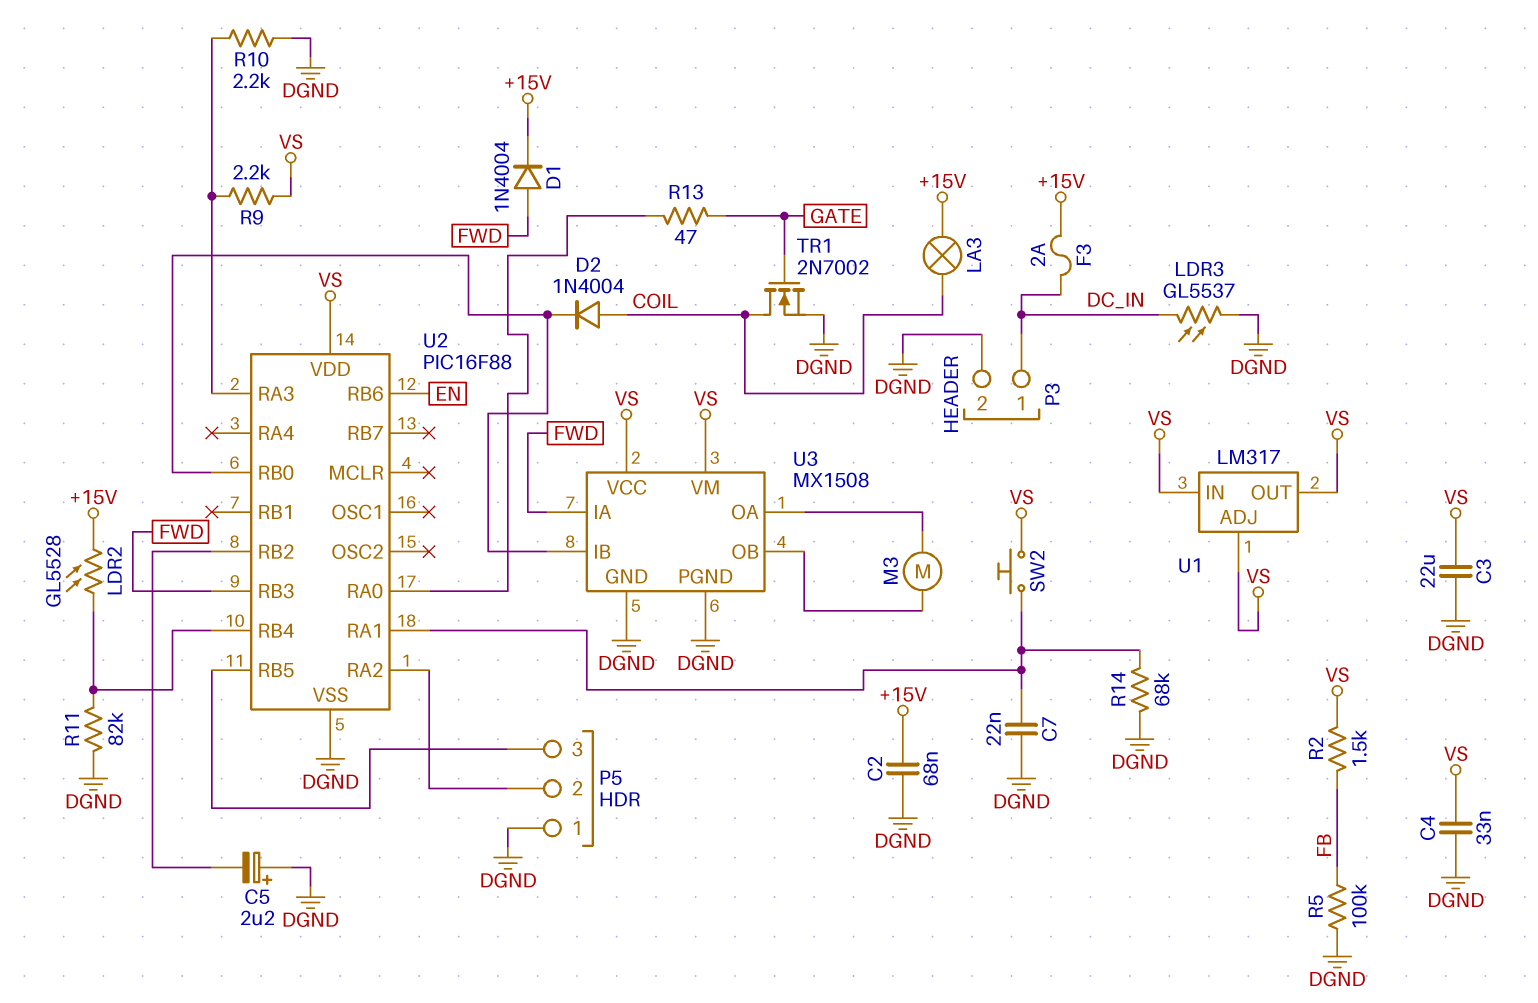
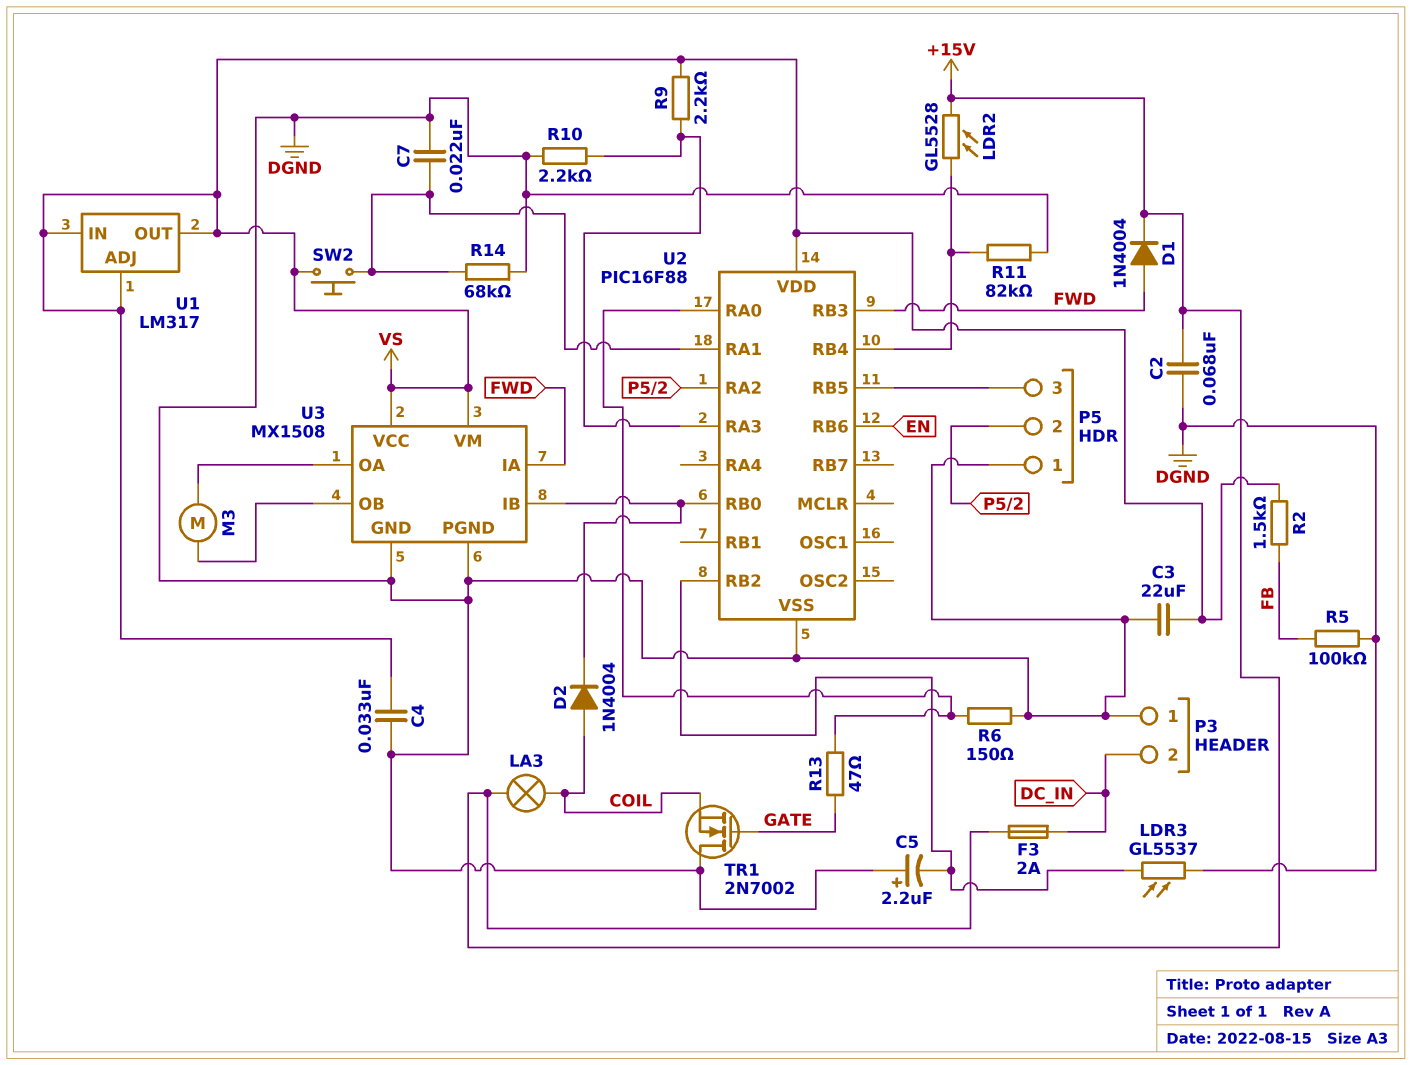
LDR3: GL5537 (DC_IN, DGND) -> GL5537 (DGND, U2/RB2)
P3 pin 1: DC_IN -> DGND
P3 pin 2: DGND -> DC_IN
R6: none -> 150 (DGND, U2/RA0)
TR1: NMOS 2N7002 (G GATE, D COIL, S DGND) -> NMOS 2N7002 (G GATE, D DGND, S COIL)

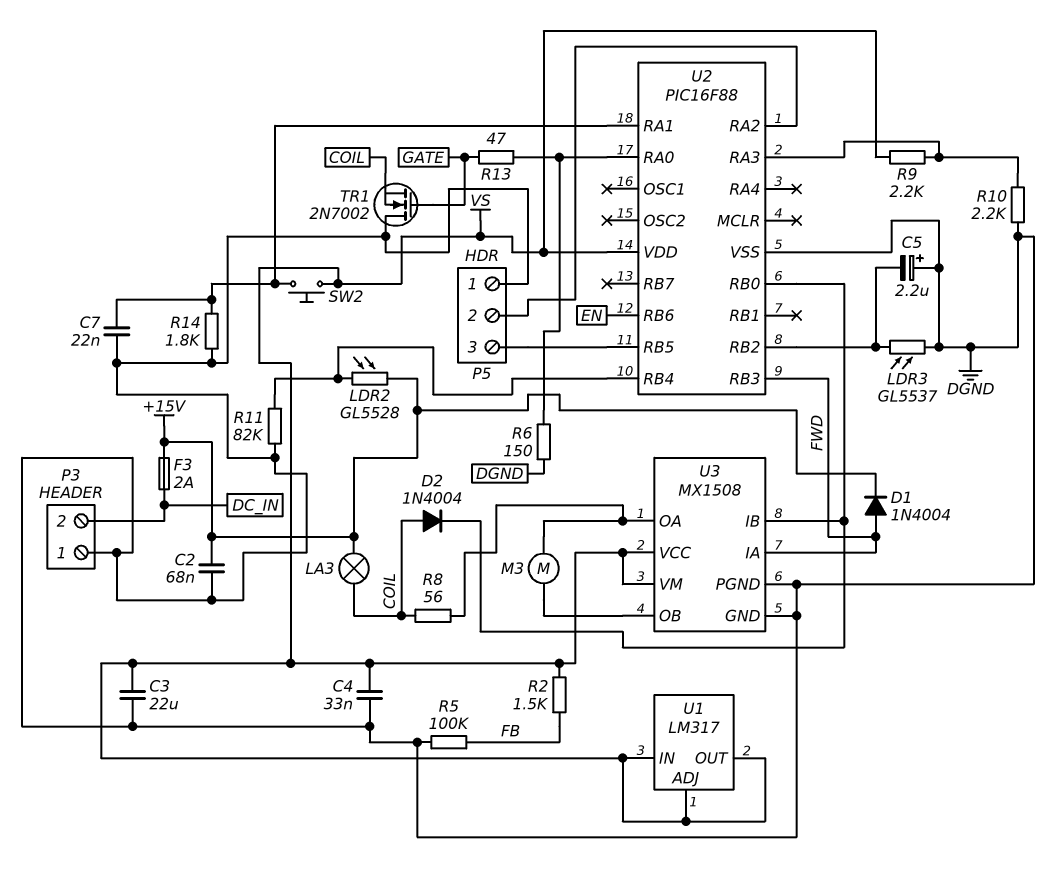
R8: none -> 56 (COIL, U3/OA)
R14: 68k (DGND, U2/RA1) -> 1.8k (DGND, U2/RA1)

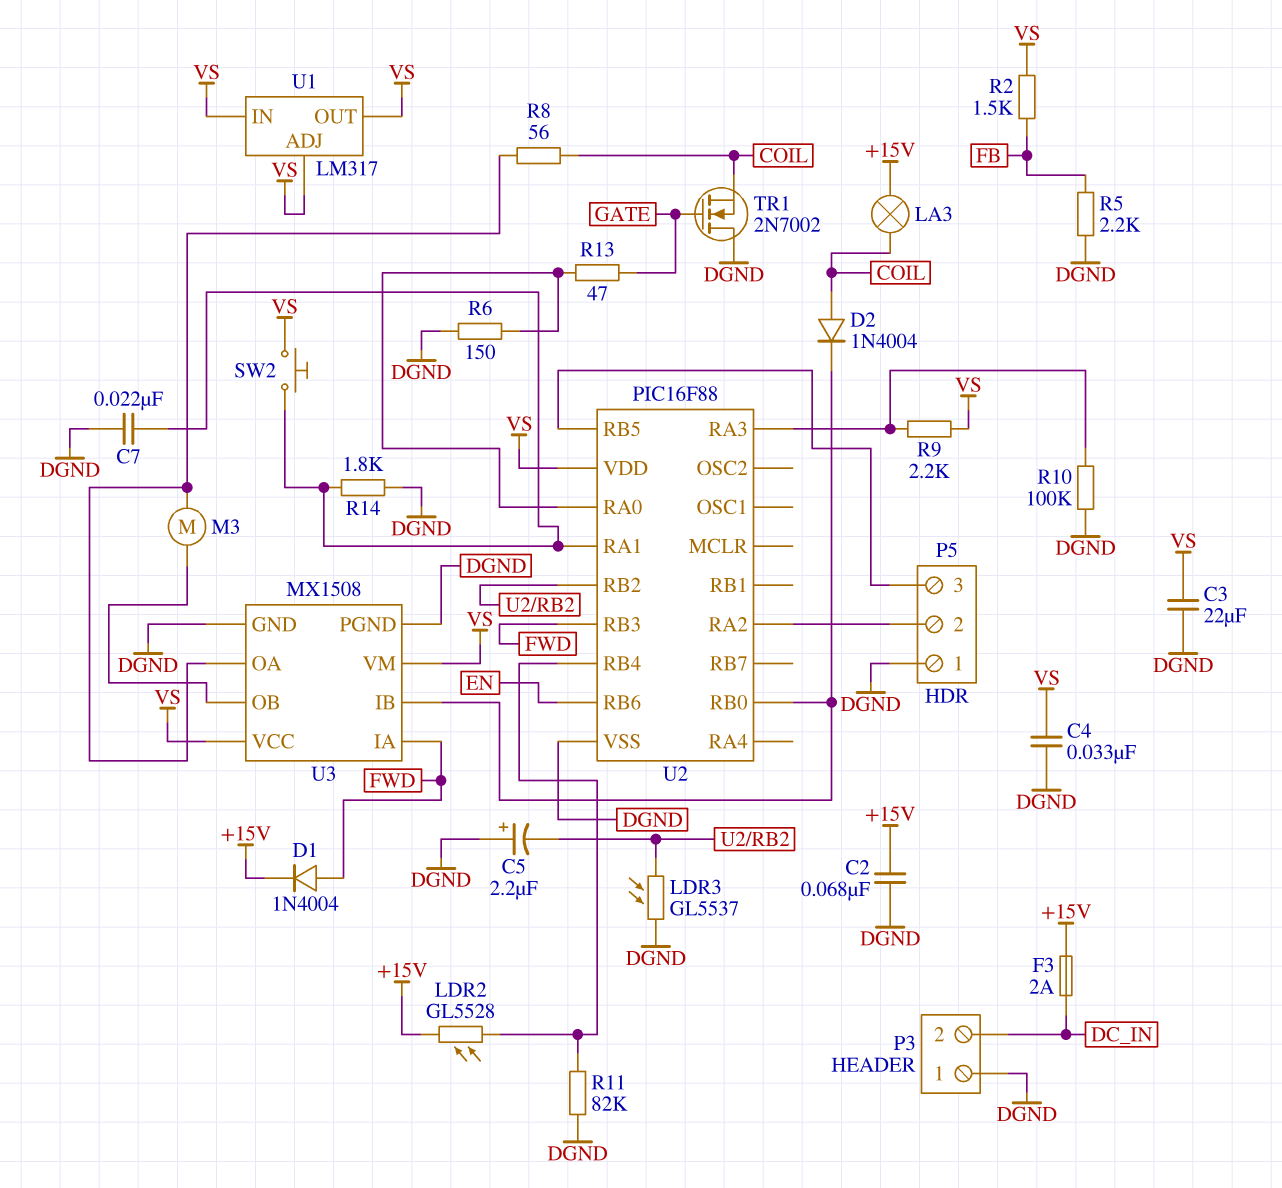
R5: 100k (DGND, FB) -> 2.2k (DGND, FB)
R10: 2.2k (DGND, U2/RA3) -> 100k (DGND, U2/RA3)

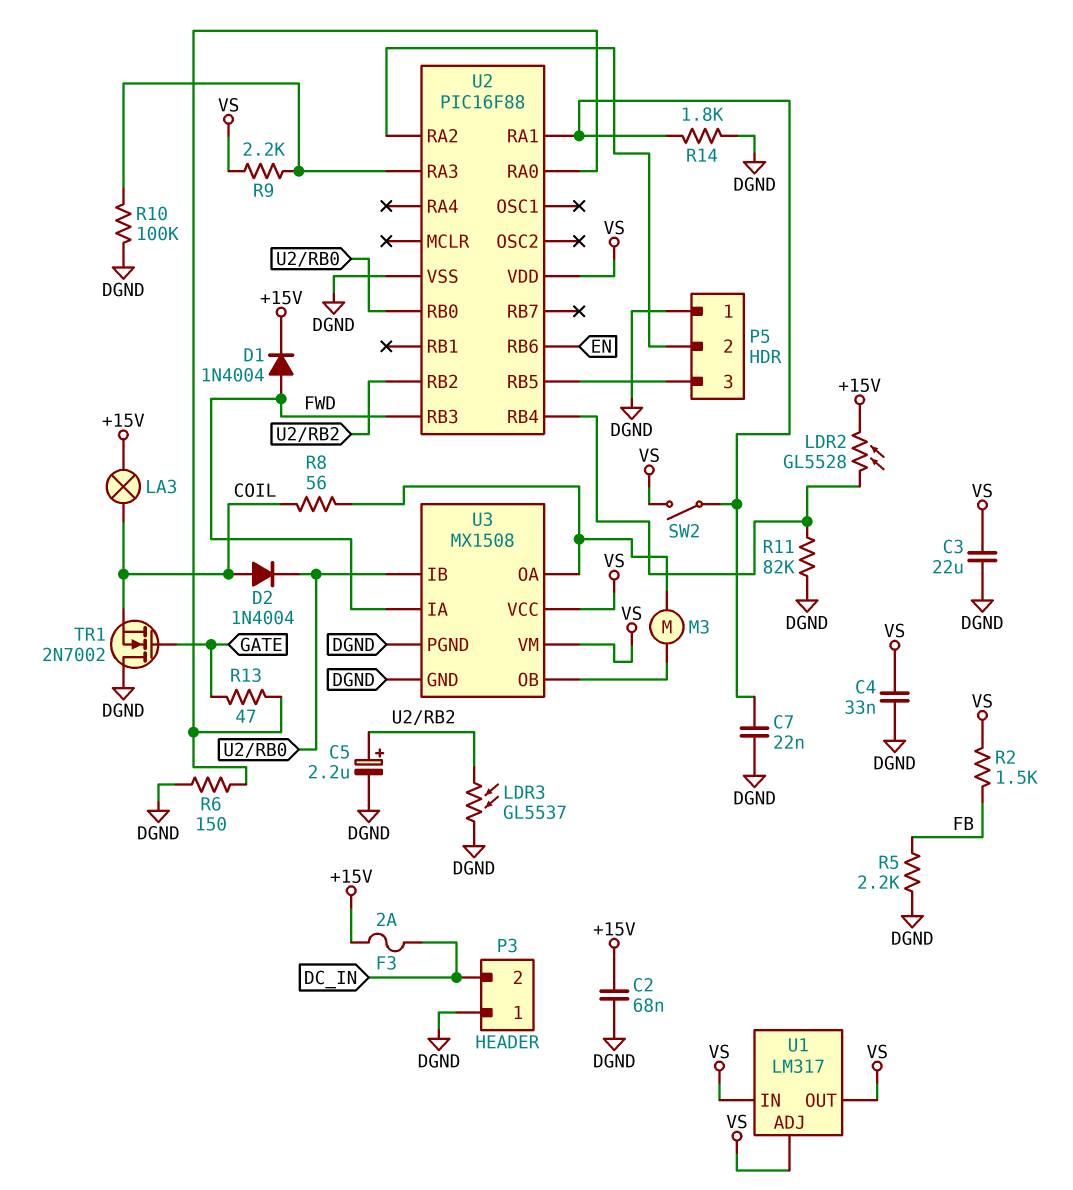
C5: 2.2uF (plus DGND, minus U2/RB2) -> 2.2uF (plus U2/RB2, minus DGND)
SW2: button (U2/RA1, VS) -> switch (U2/RA1, VS)

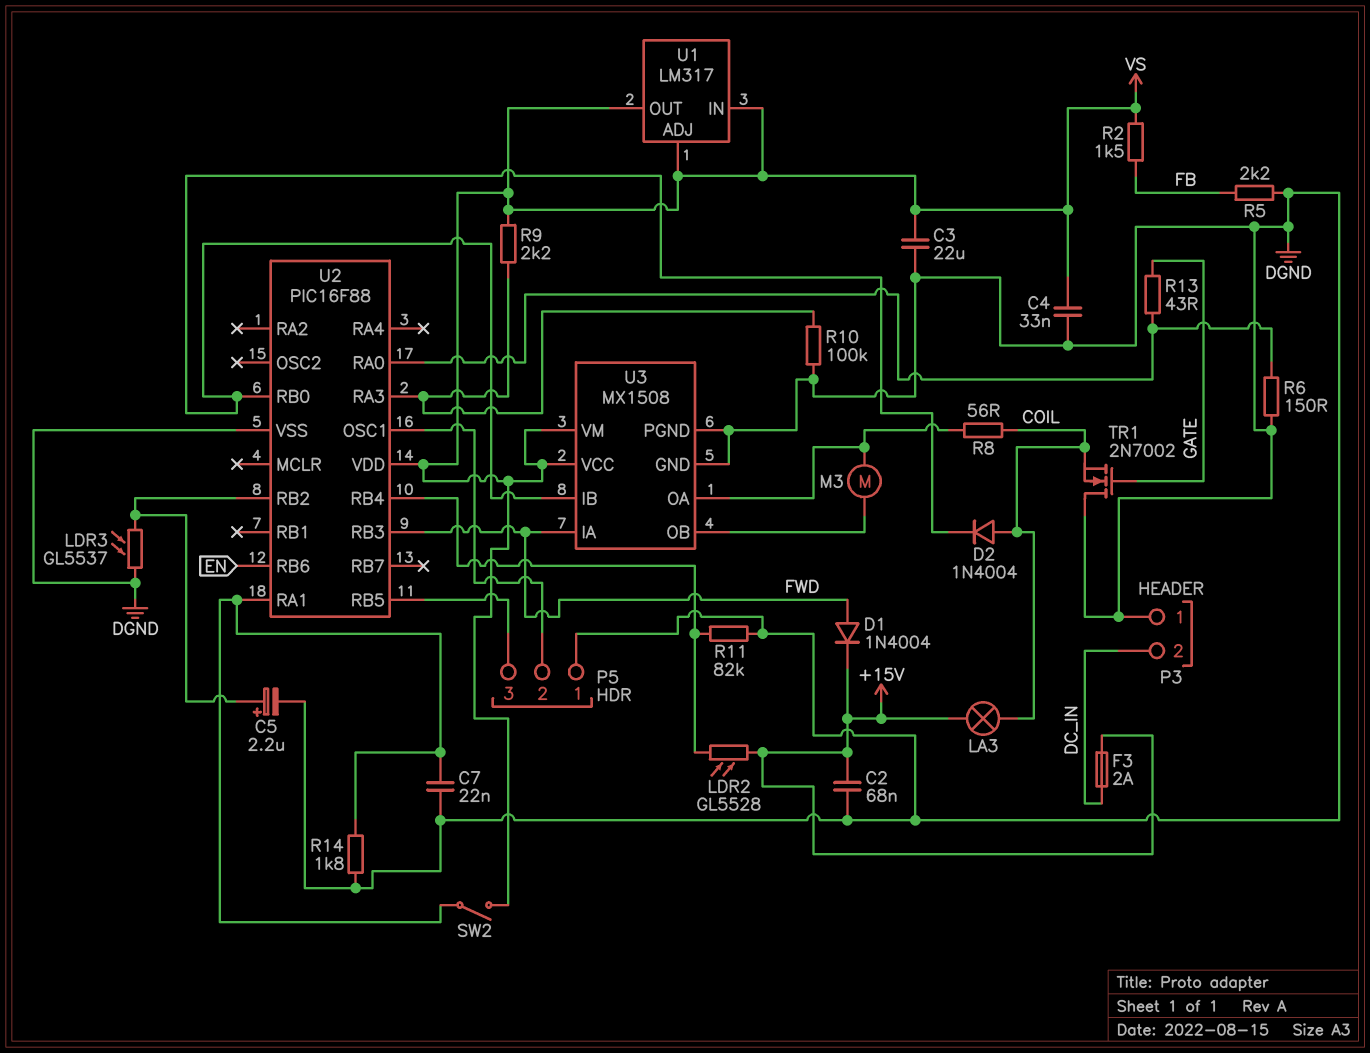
R13: 47 (GATE, U2/RA0) -> 43 (GATE, U2/RA0)
U2 pin OSC1: none -> P5/2
U2 pin RA2: P5/2 -> none

